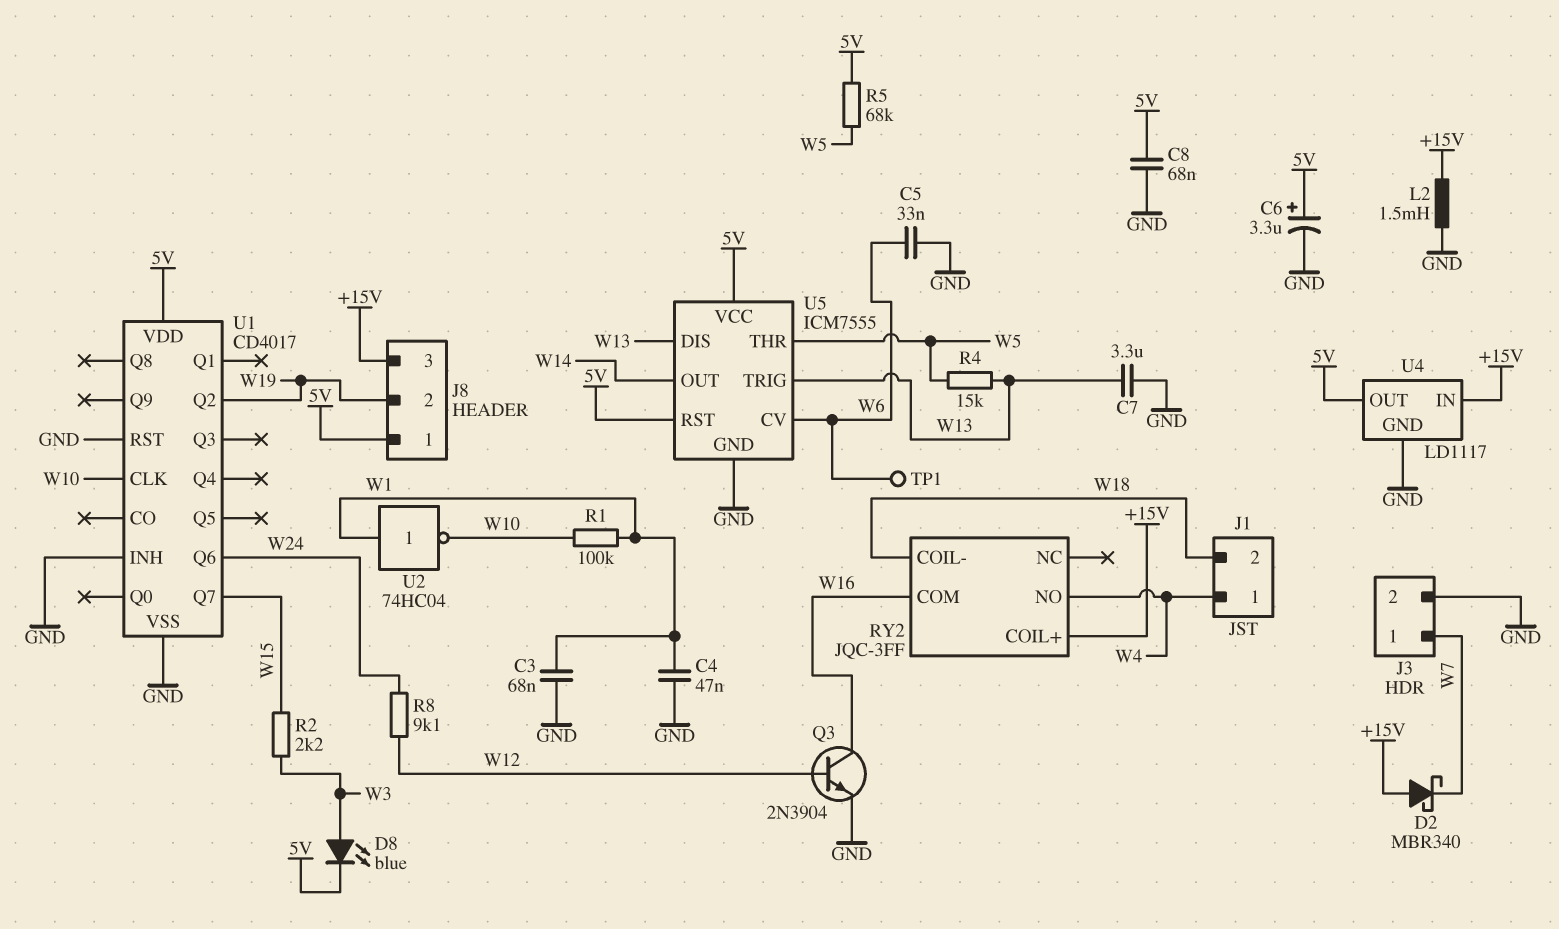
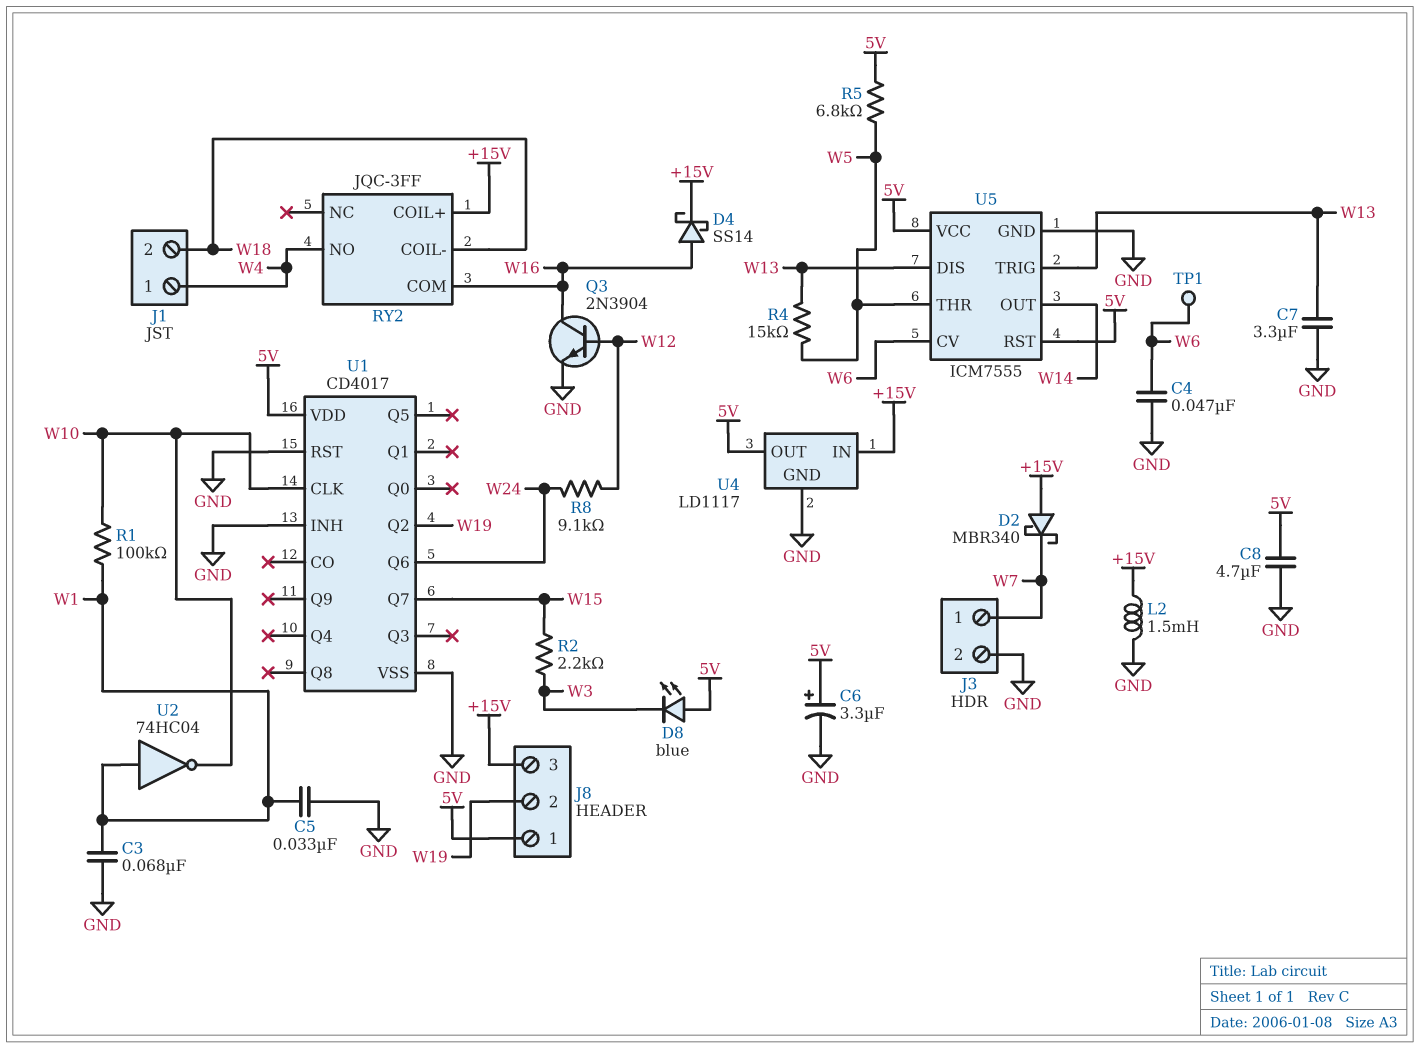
C4: 47nF (GND, W1) -> 47nF (GND, W6)
C5: 33nF (GND, W6) -> 33nF (GND, W1)
C8: 68nF (5V, GND) -> 4.7uF (5V, GND)
D4: none -> schottky SS14 (A W16, K +15V)
D8: LED blue (A W3, K 5V) -> LED blue (A 5V, K W3)
R5: 68k (5V, W5) -> 6.8k (5V, W5)

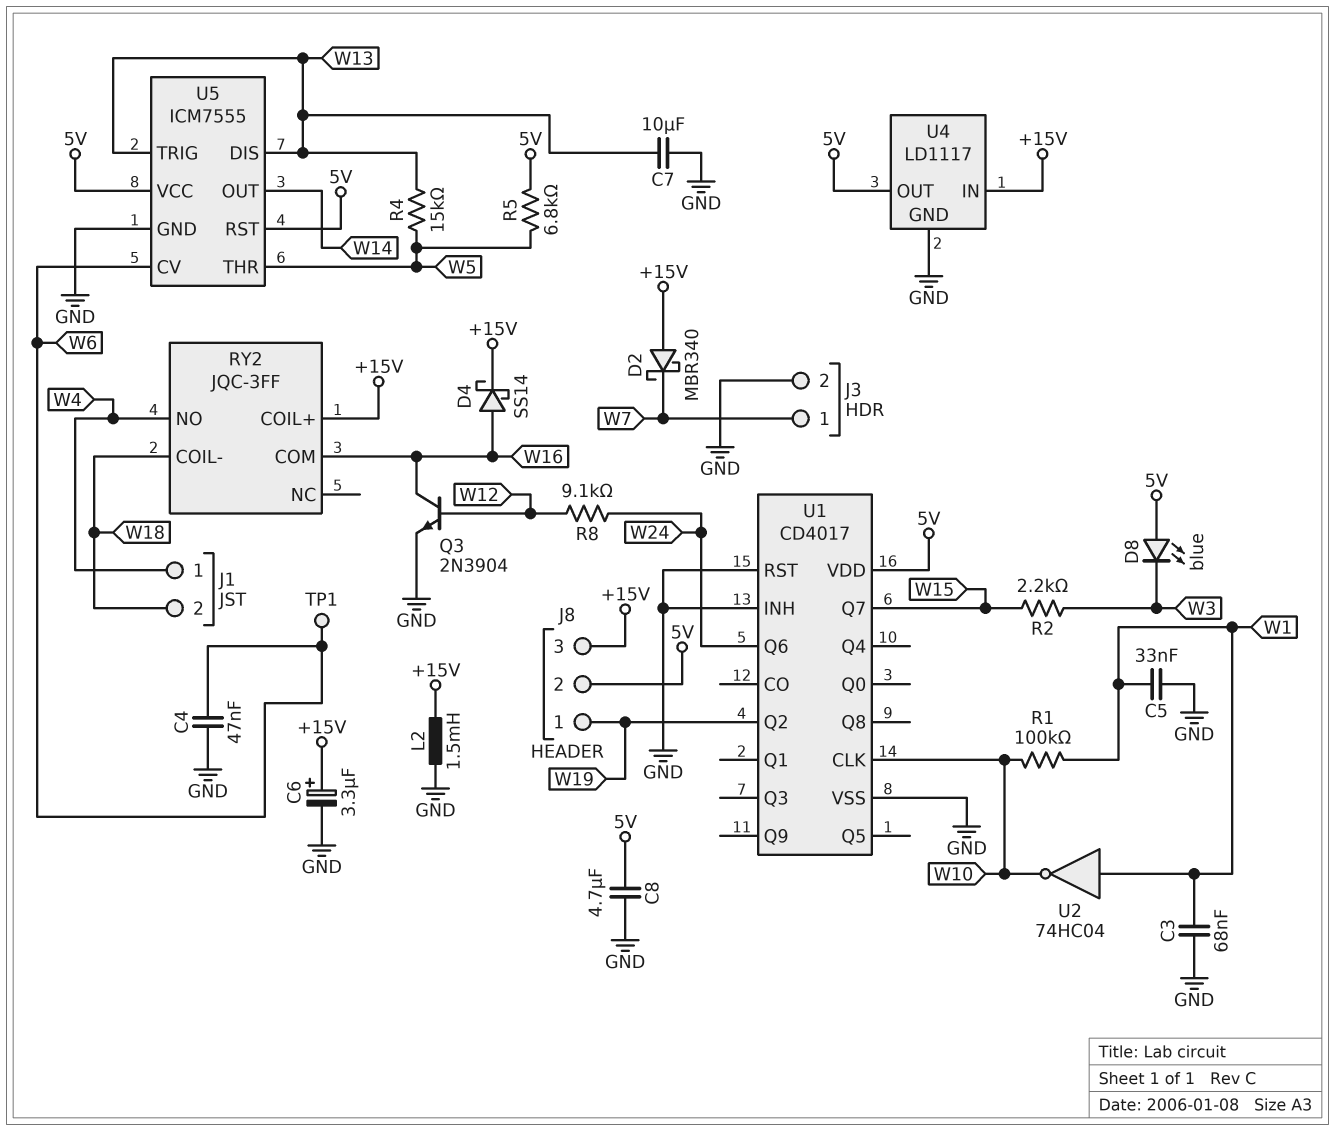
C6: 3.3uF (plus 5V, minus GND) -> 3.3uF (plus +15V, minus GND)
C7: 3.3uF (GND, W13) -> 10uF (GND, W13)
J8 pin 1: 5V -> W19
J8 pin 2: W19 -> 5V

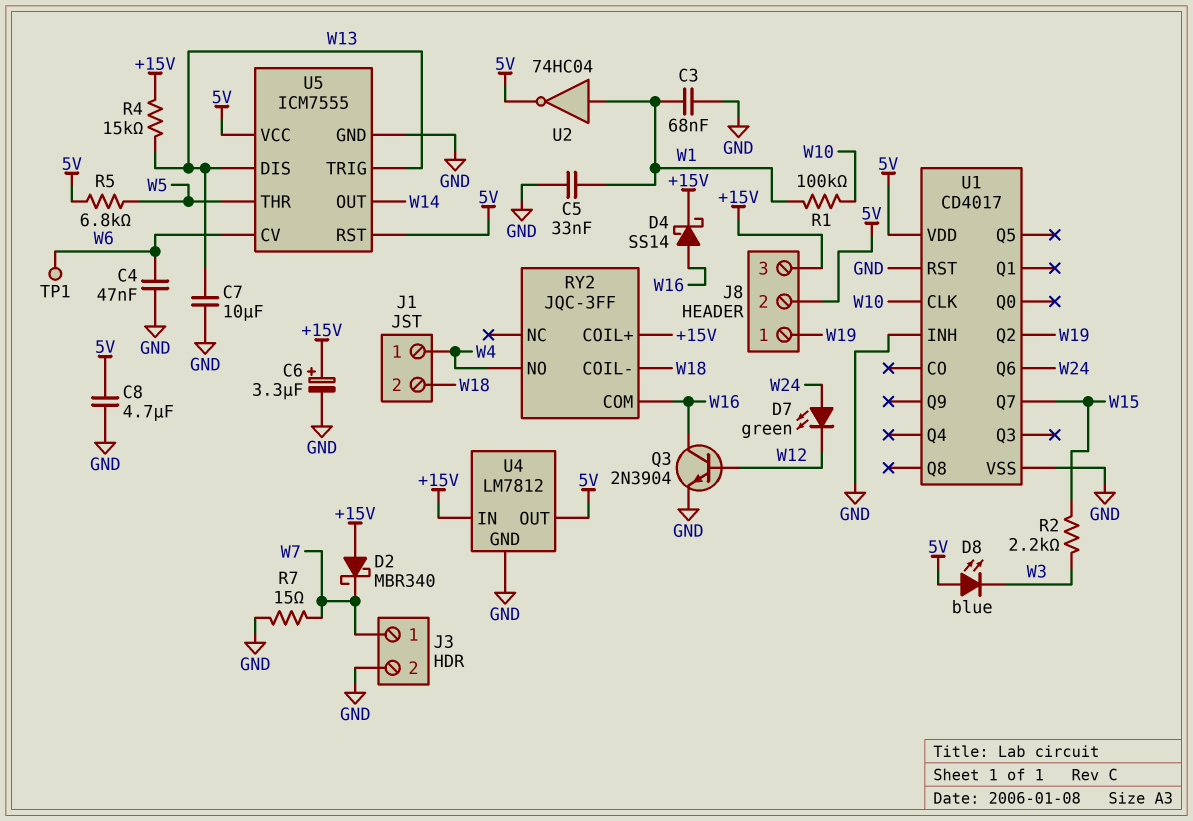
D7: none -> LED green (A W24, K W12)
L2: 1.5mH (+15V, GND) -> none
R4: 15k (W5, W13) -> 15k (+15V, W13)
R7: none -> 15 (GND, W7)
R8: 9.1k (W12, W24) -> none
U2: NOT 74HC04 (in W1, out W10) -> NOT 74HC04 (in W1, out 5V)
U4: LD1117 -> LM7812

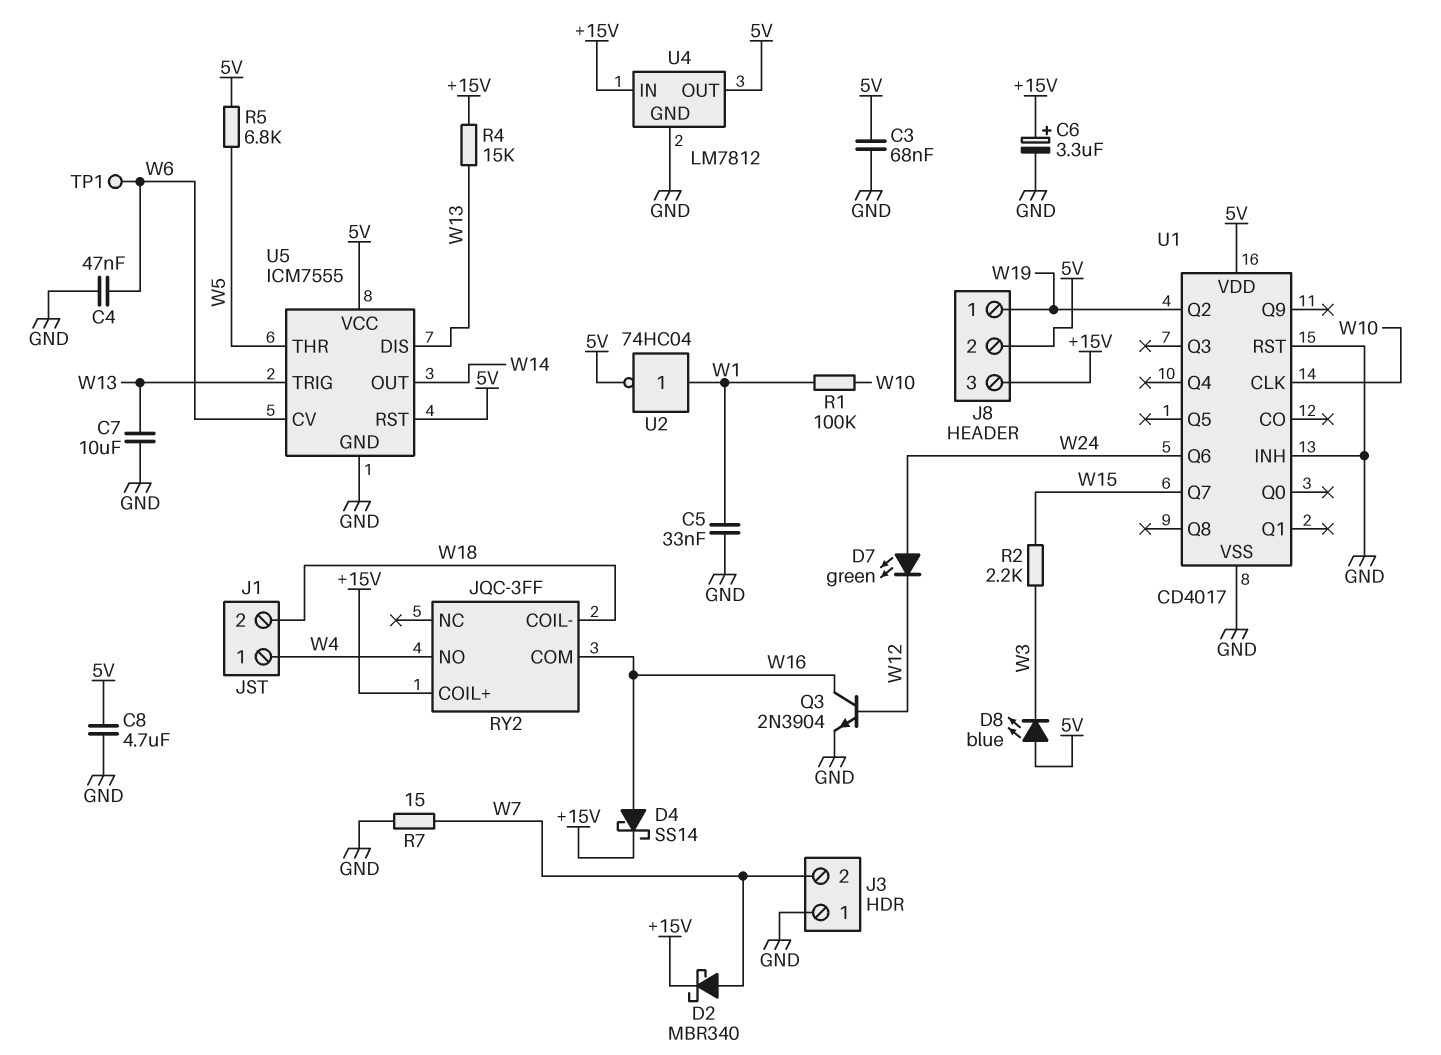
C3: 68nF (GND, W1) -> 68nF (5V, GND)
D2: schottky MBR340 (A +15V, K W7) -> schottky MBR340 (A W7, K +15V)
J3 pin 1: W7 -> GND
J3 pin 2: GND -> W7

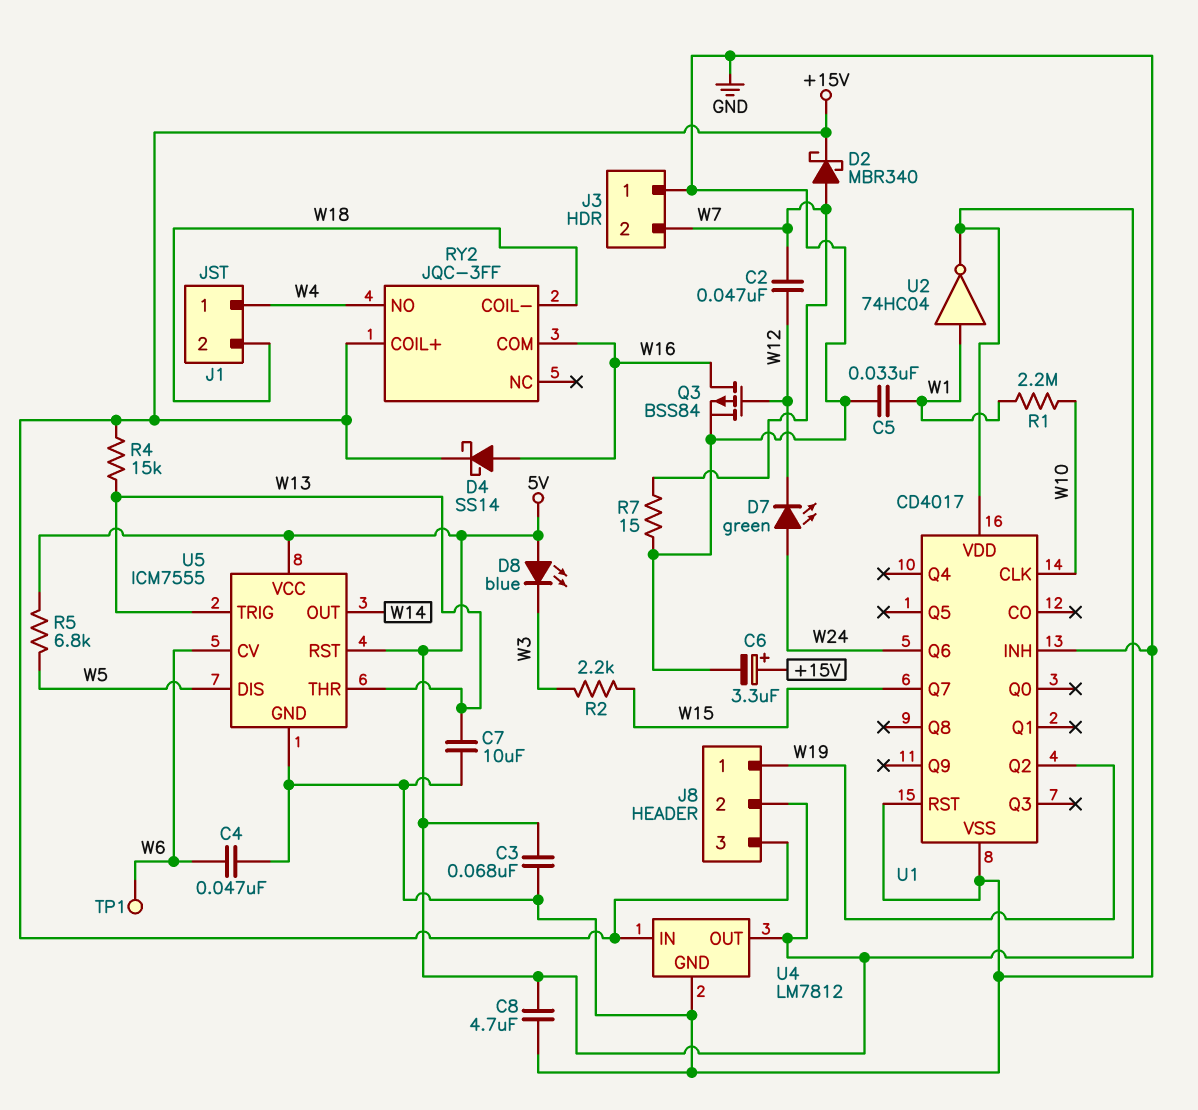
C2: none -> 47nF (W7, W12)
Q3: NPN 2N3904 (B W12, C W16, E GND) -> PMOS BSS84 (G W12, D W16, S GND)
R1: 100k (W1, W10) -> 2.2M (W1, W10)
U5 pin DIS: W13 -> W5
U5 pin THR: W5 -> W13

